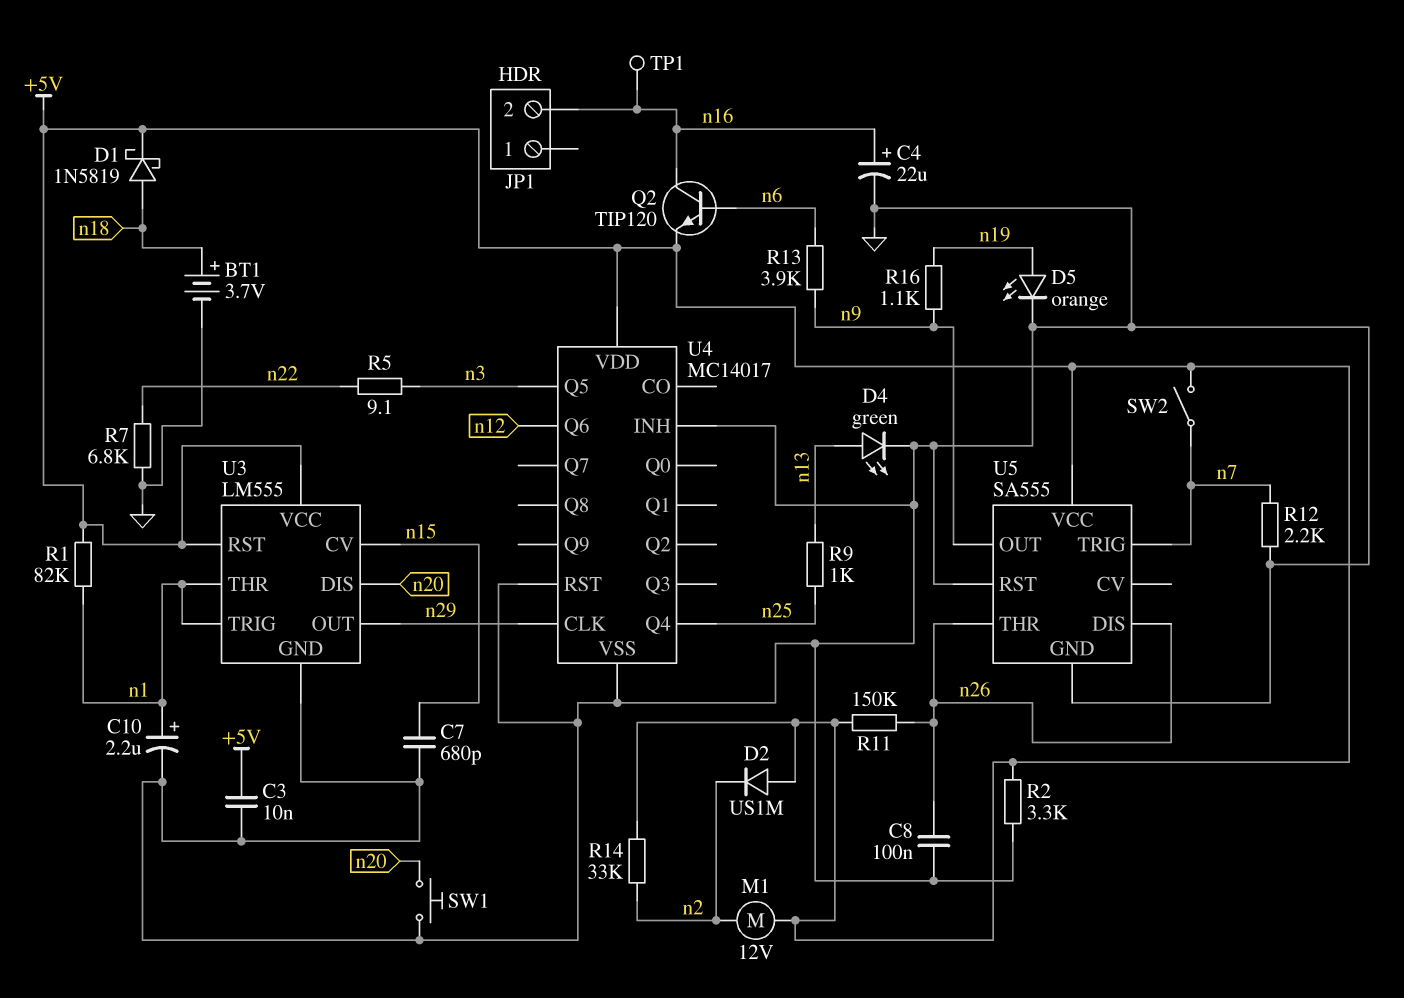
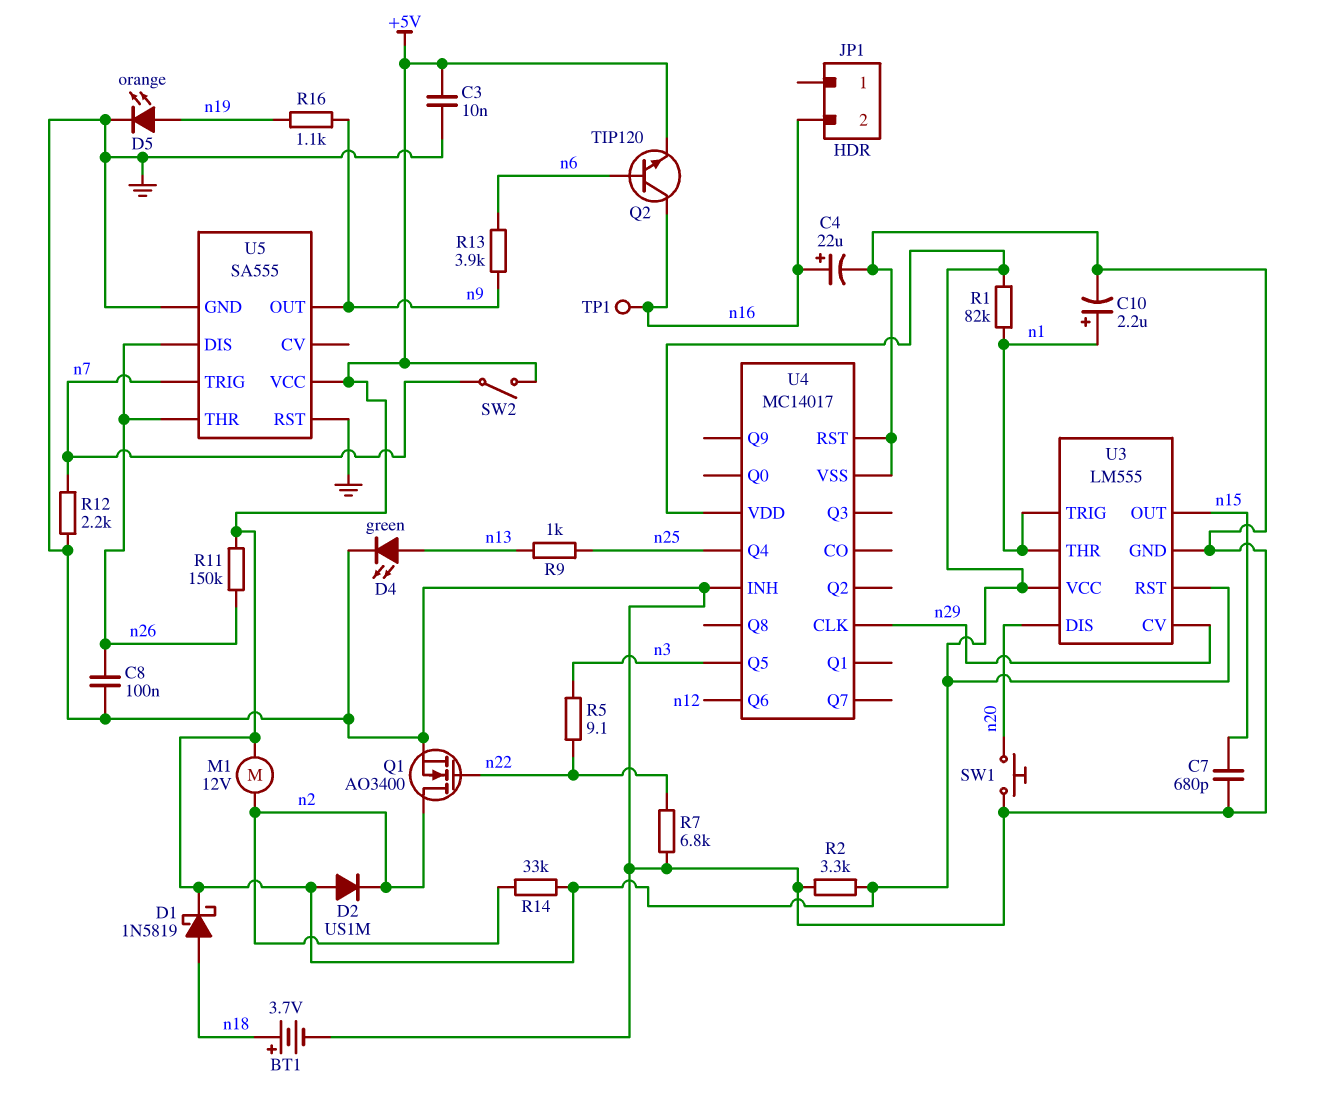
Q1: none -> NMOS AO3400 (G n22, D n2, S GND)
U3 pin CV: n15 -> n29
U3 pin OUT: n29 -> n15

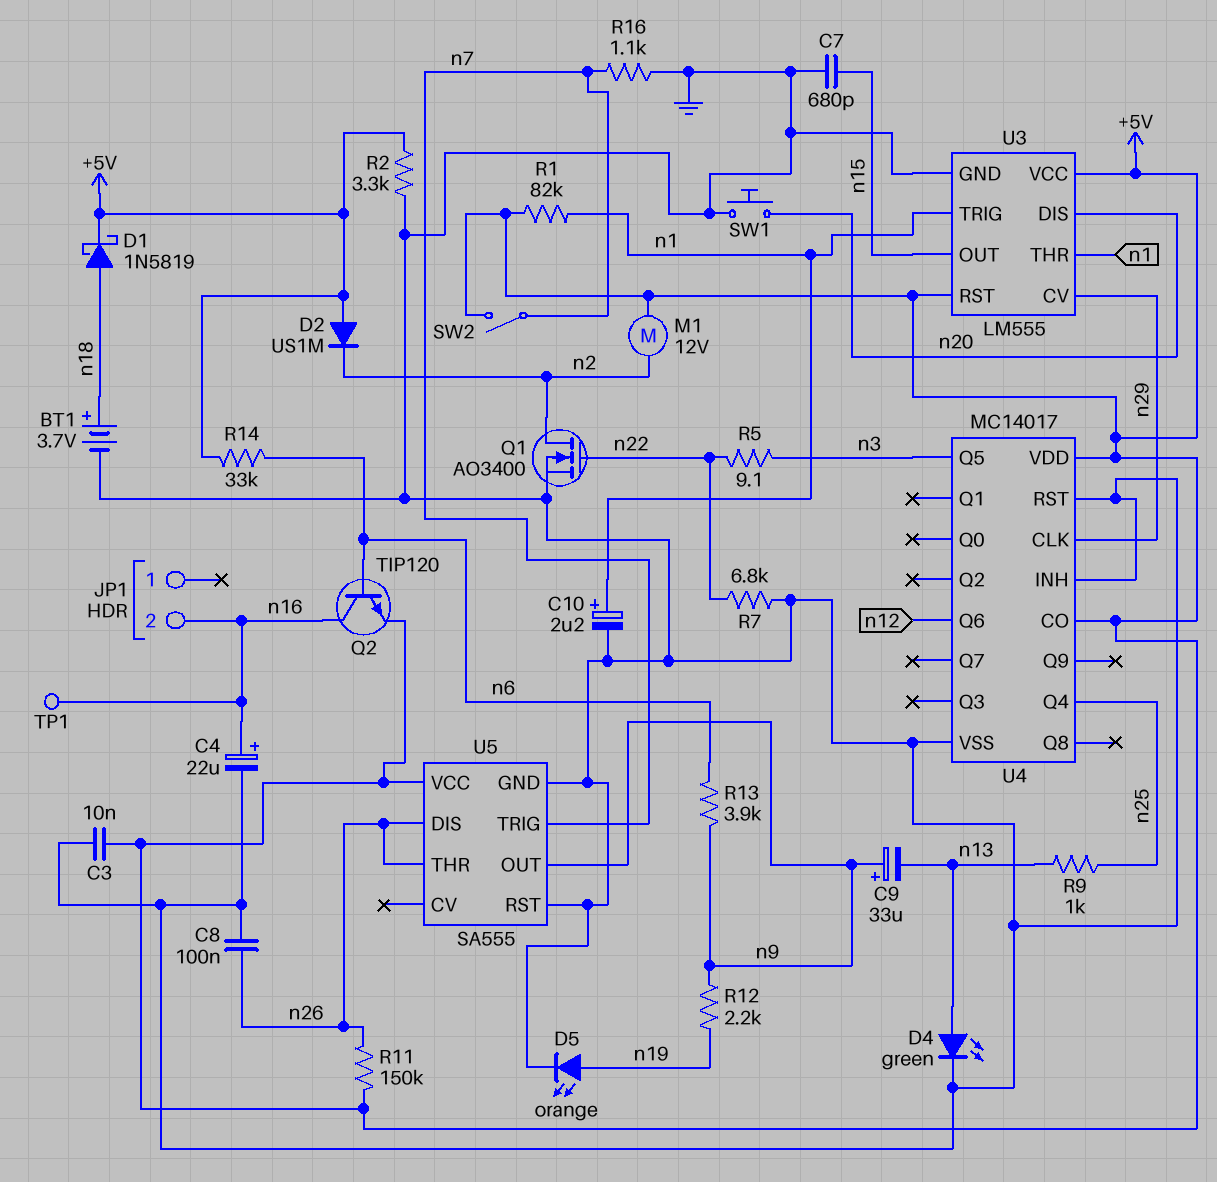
C9: none -> 33uF (plus n9, minus n13)
R12: 2.2k (GND, n7) -> 2.2k (n9, n19)
R14: 33k (+5V, n2) -> 33k (+5V, n6)
R16: 1.1k (n9, n19) -> 1.1k (GND, n7)
U4 pin CO: none -> +5V

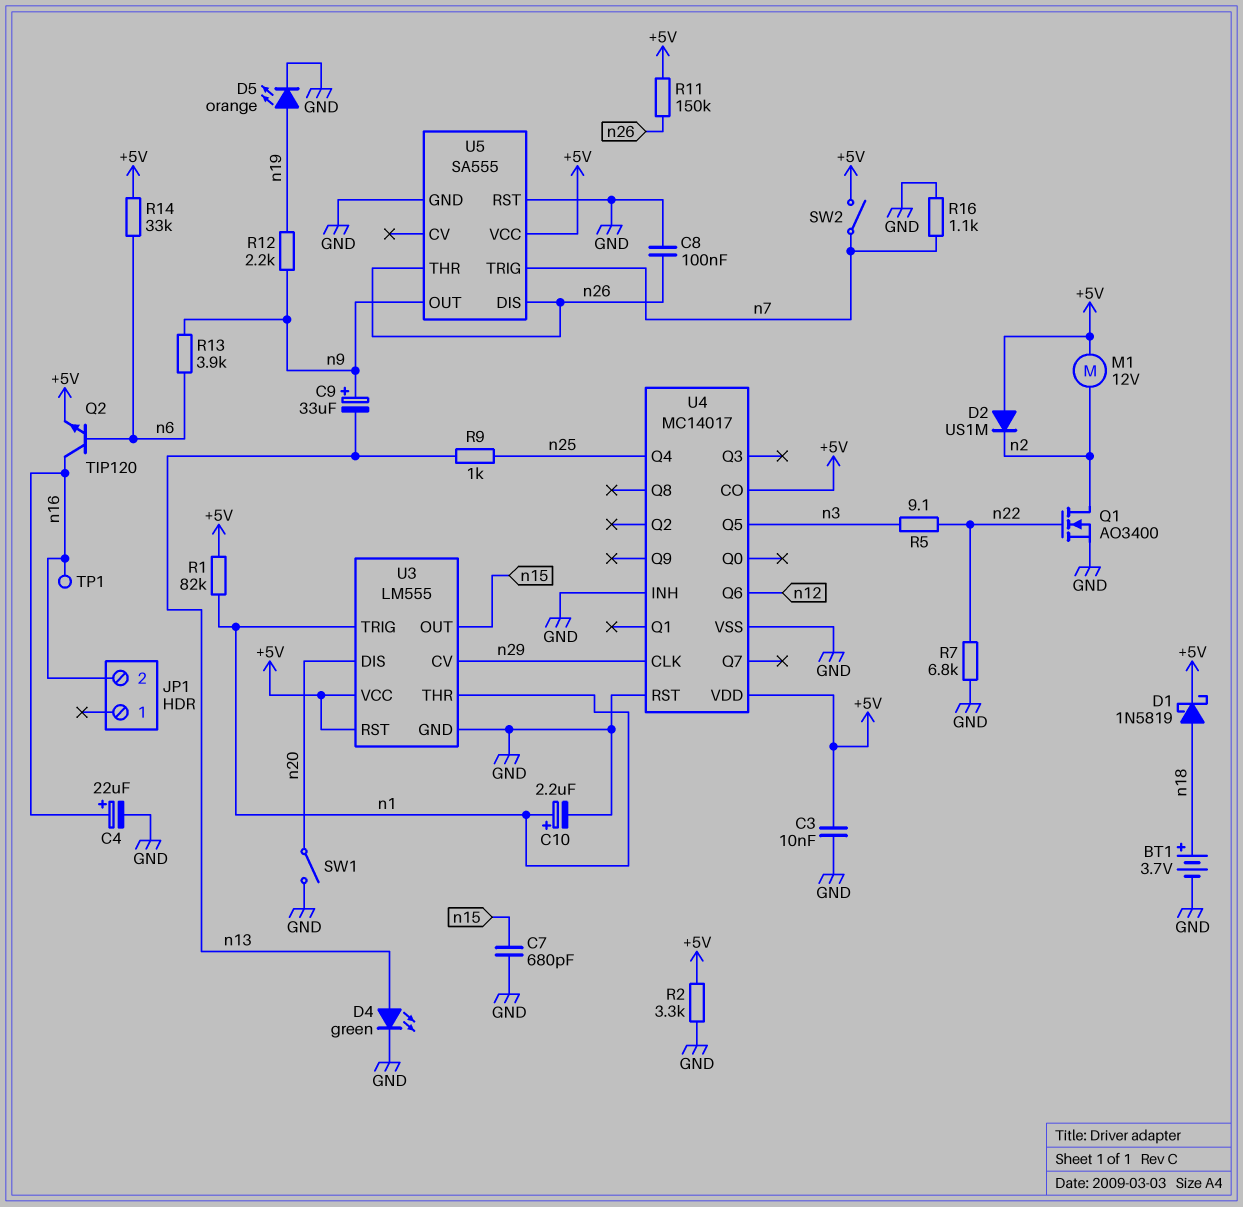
SW1: button (GND, n20) -> switch (GND, n20)

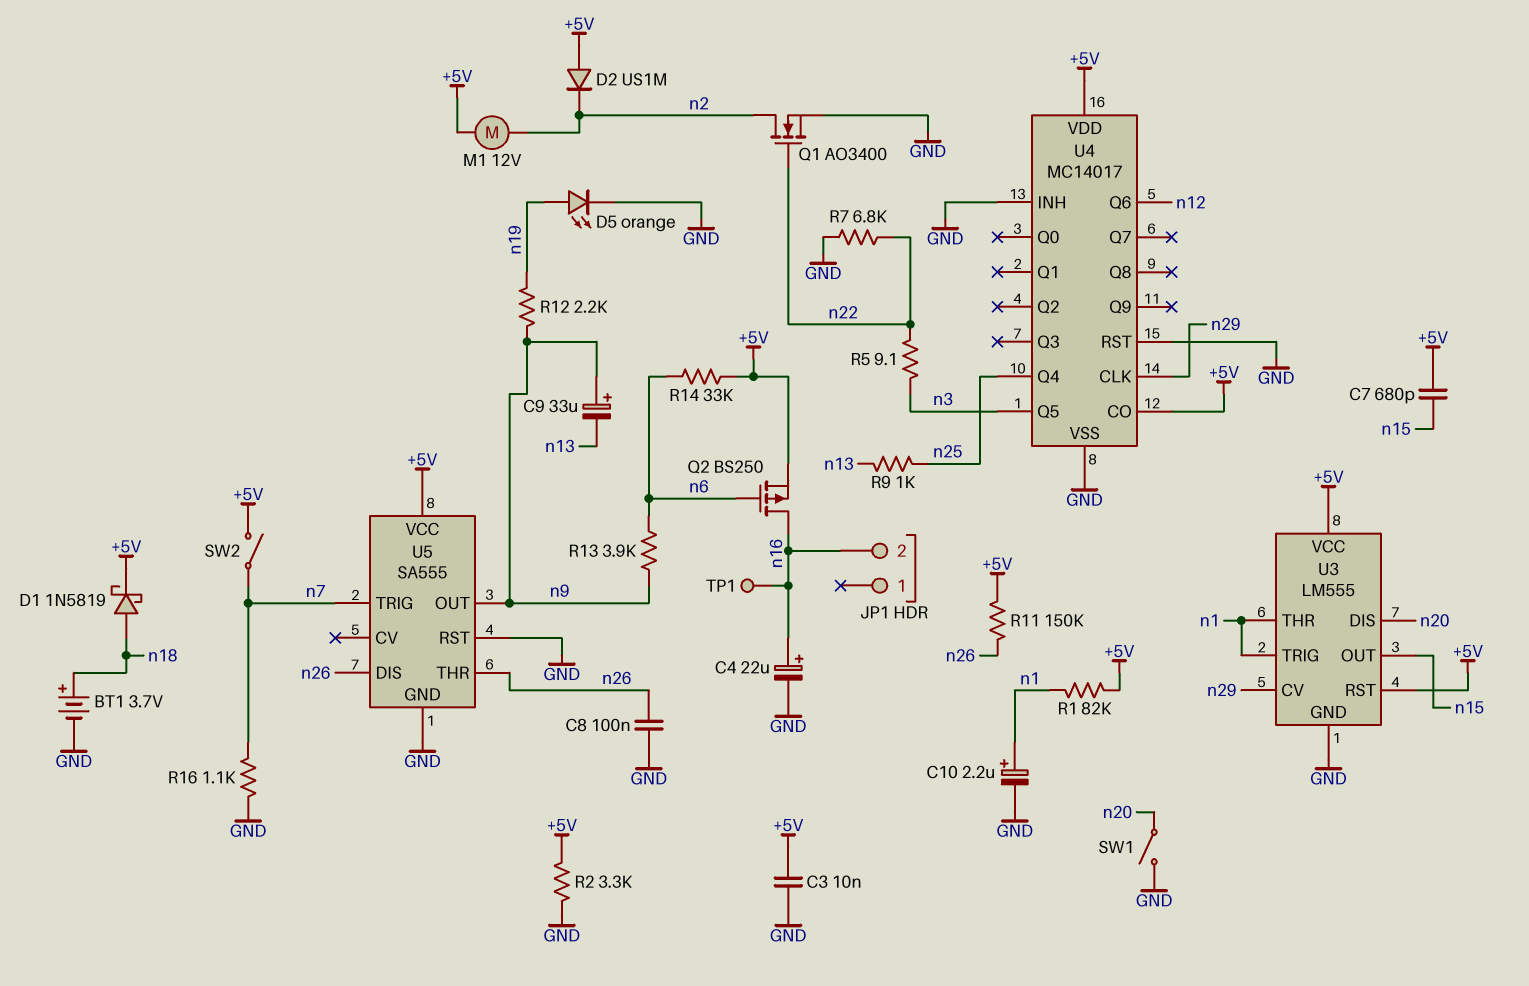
C7: 680pF (GND, n15) -> 680pF (+5V, n15)
D4: LED green (A n13, K GND) -> none
Q2: NPN TIP120 (B n6, C n16, E +5V) -> PMOS BS250 (G n6, D n16, S +5V)

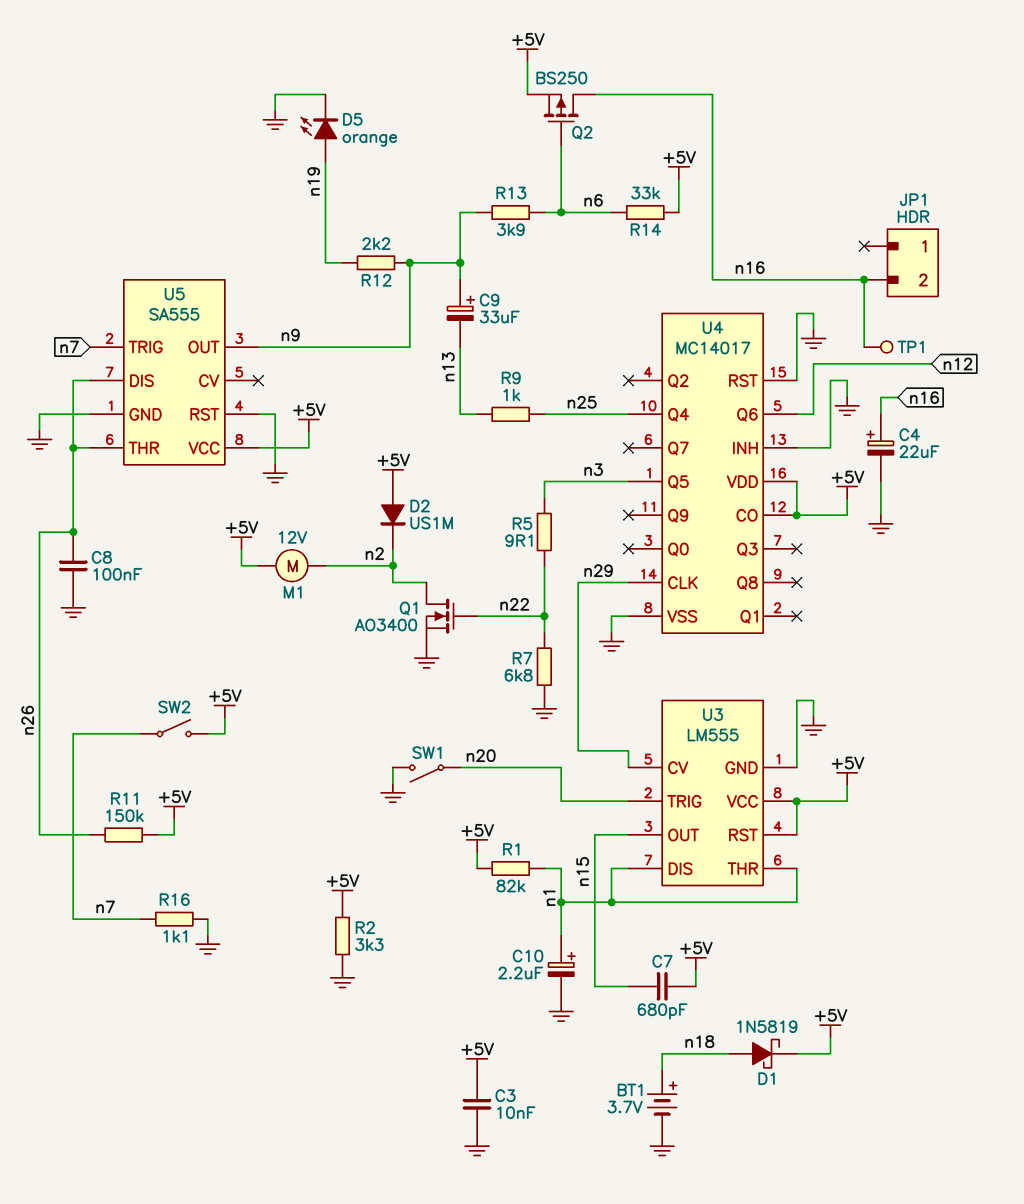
U3 pin DIS: n20 -> n1
U3 pin TRIG: n1 -> n20

